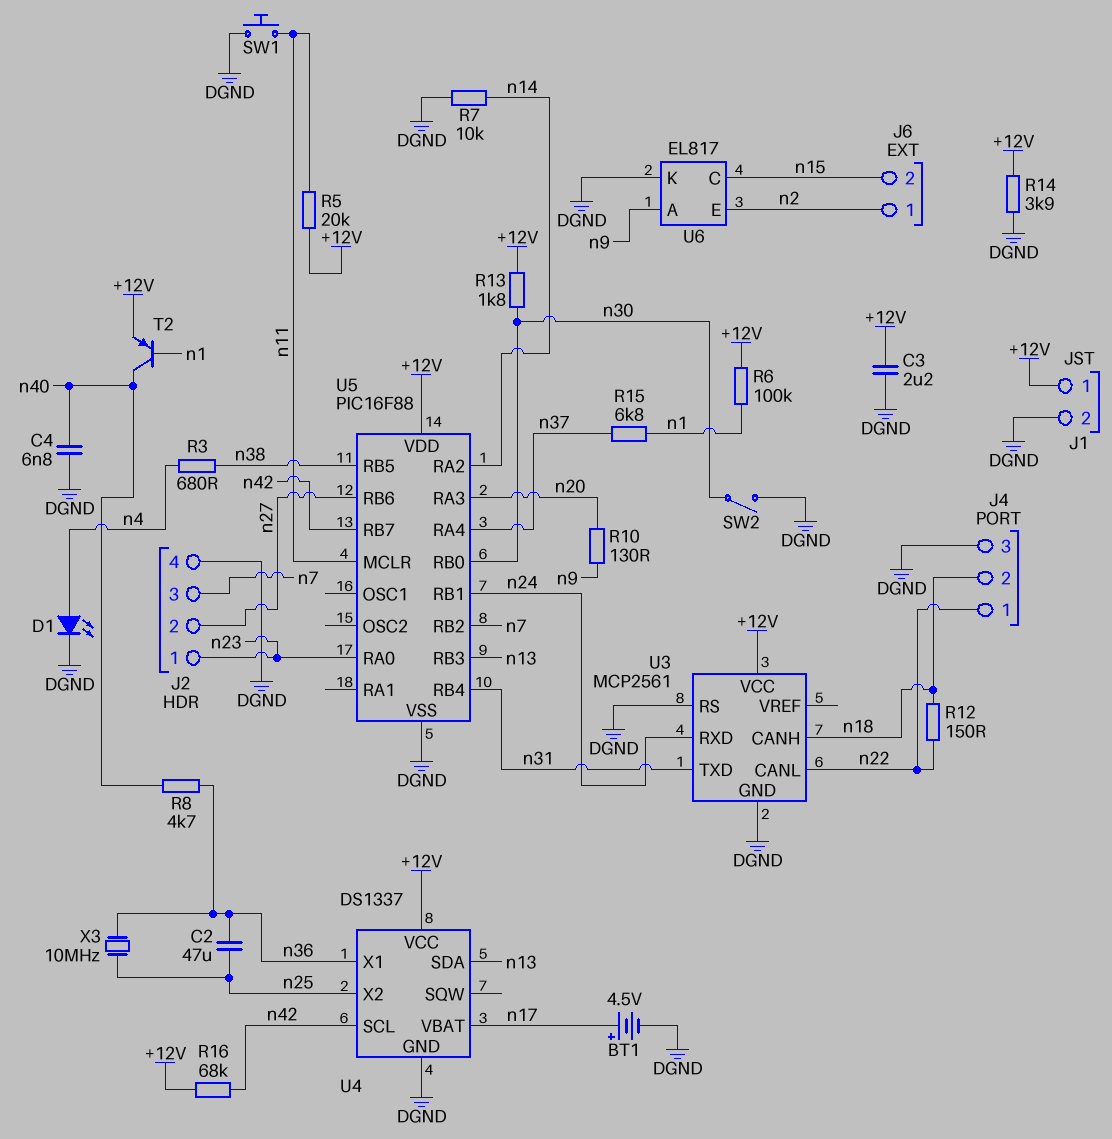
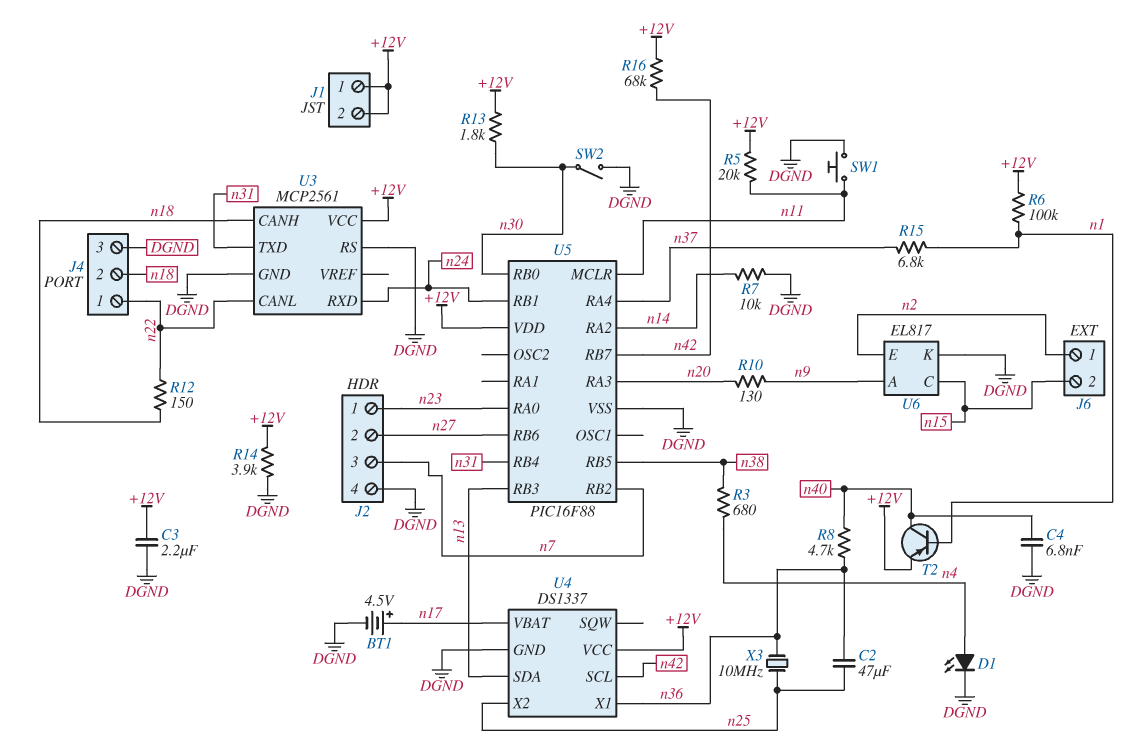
J1 pin 2: DGND -> +12V

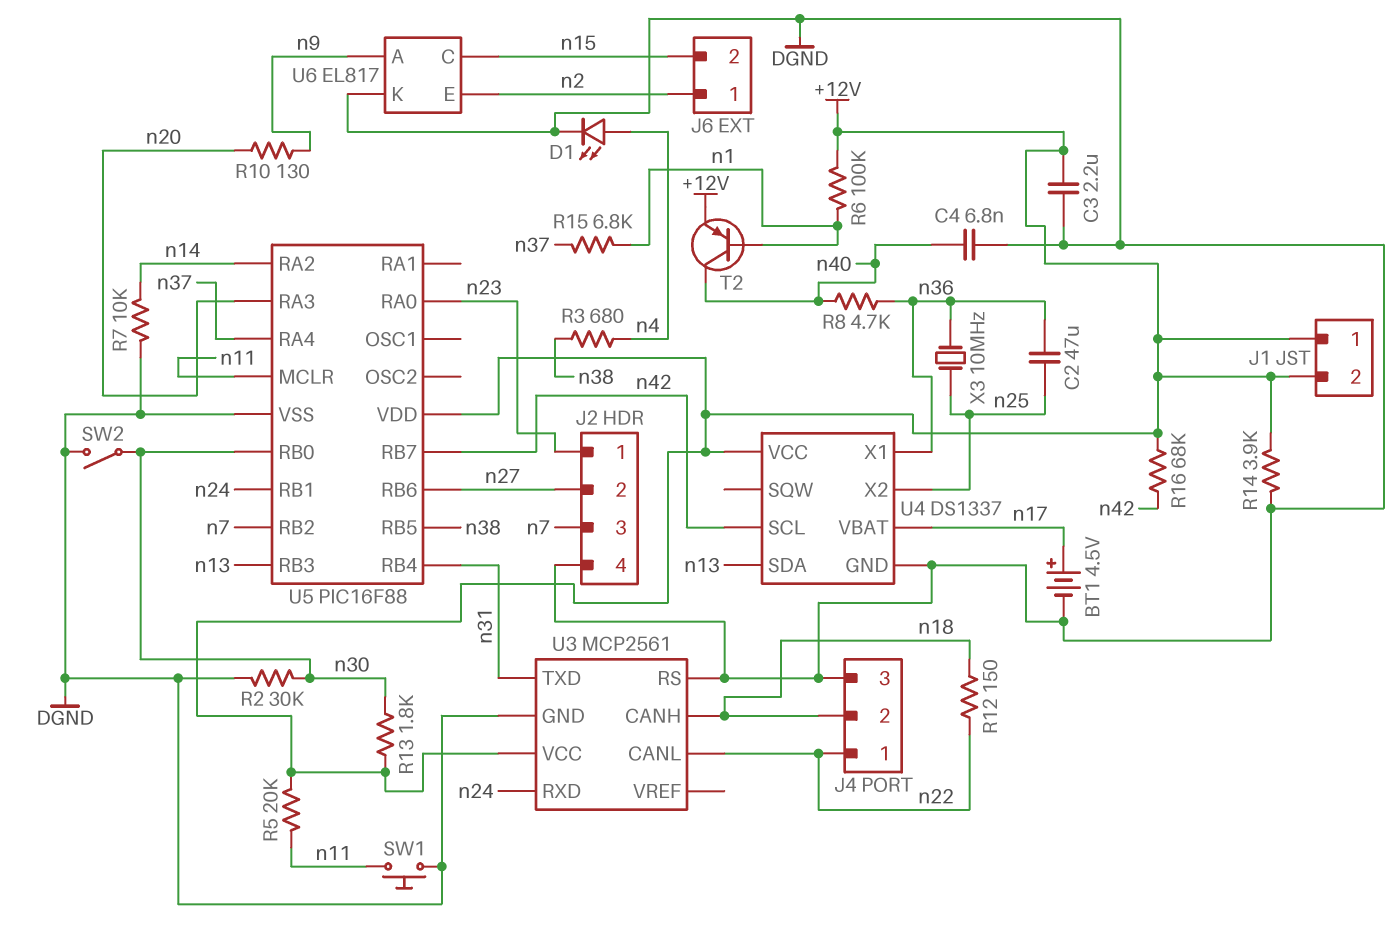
R2: none -> 30k (DGND, n30)

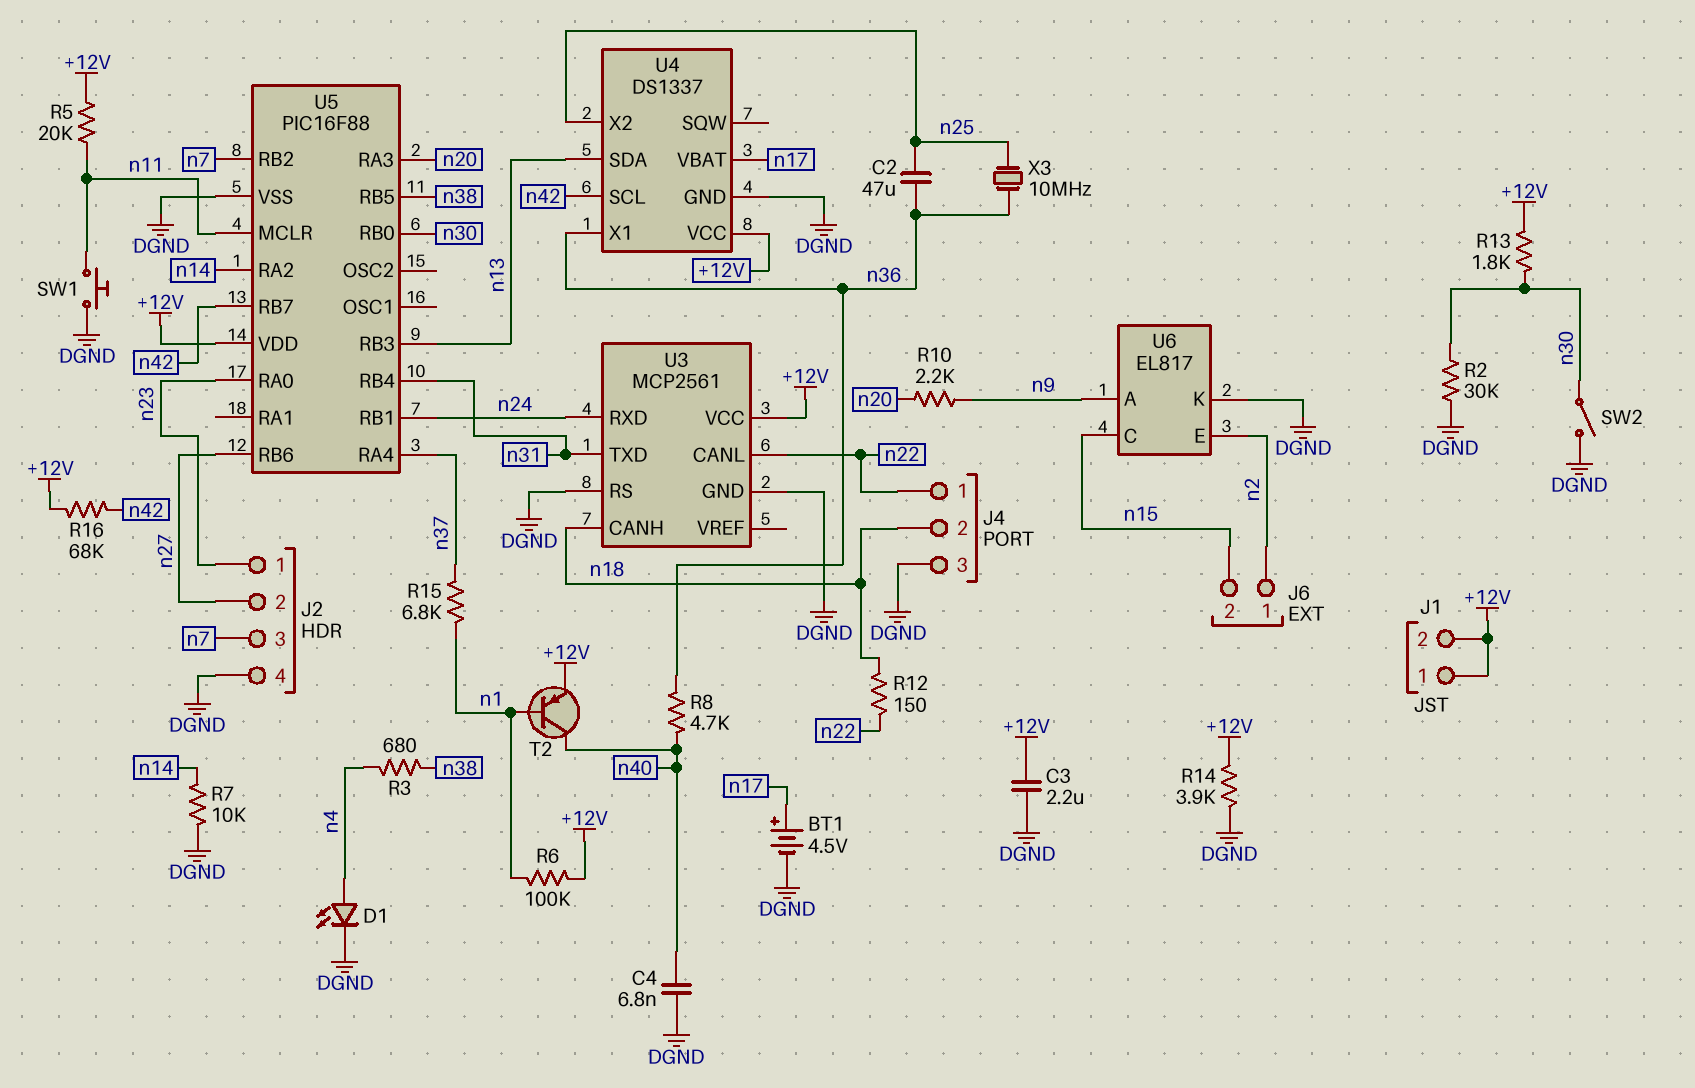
R10: 130 (n9, n20) -> 2.2k (n9, n20)

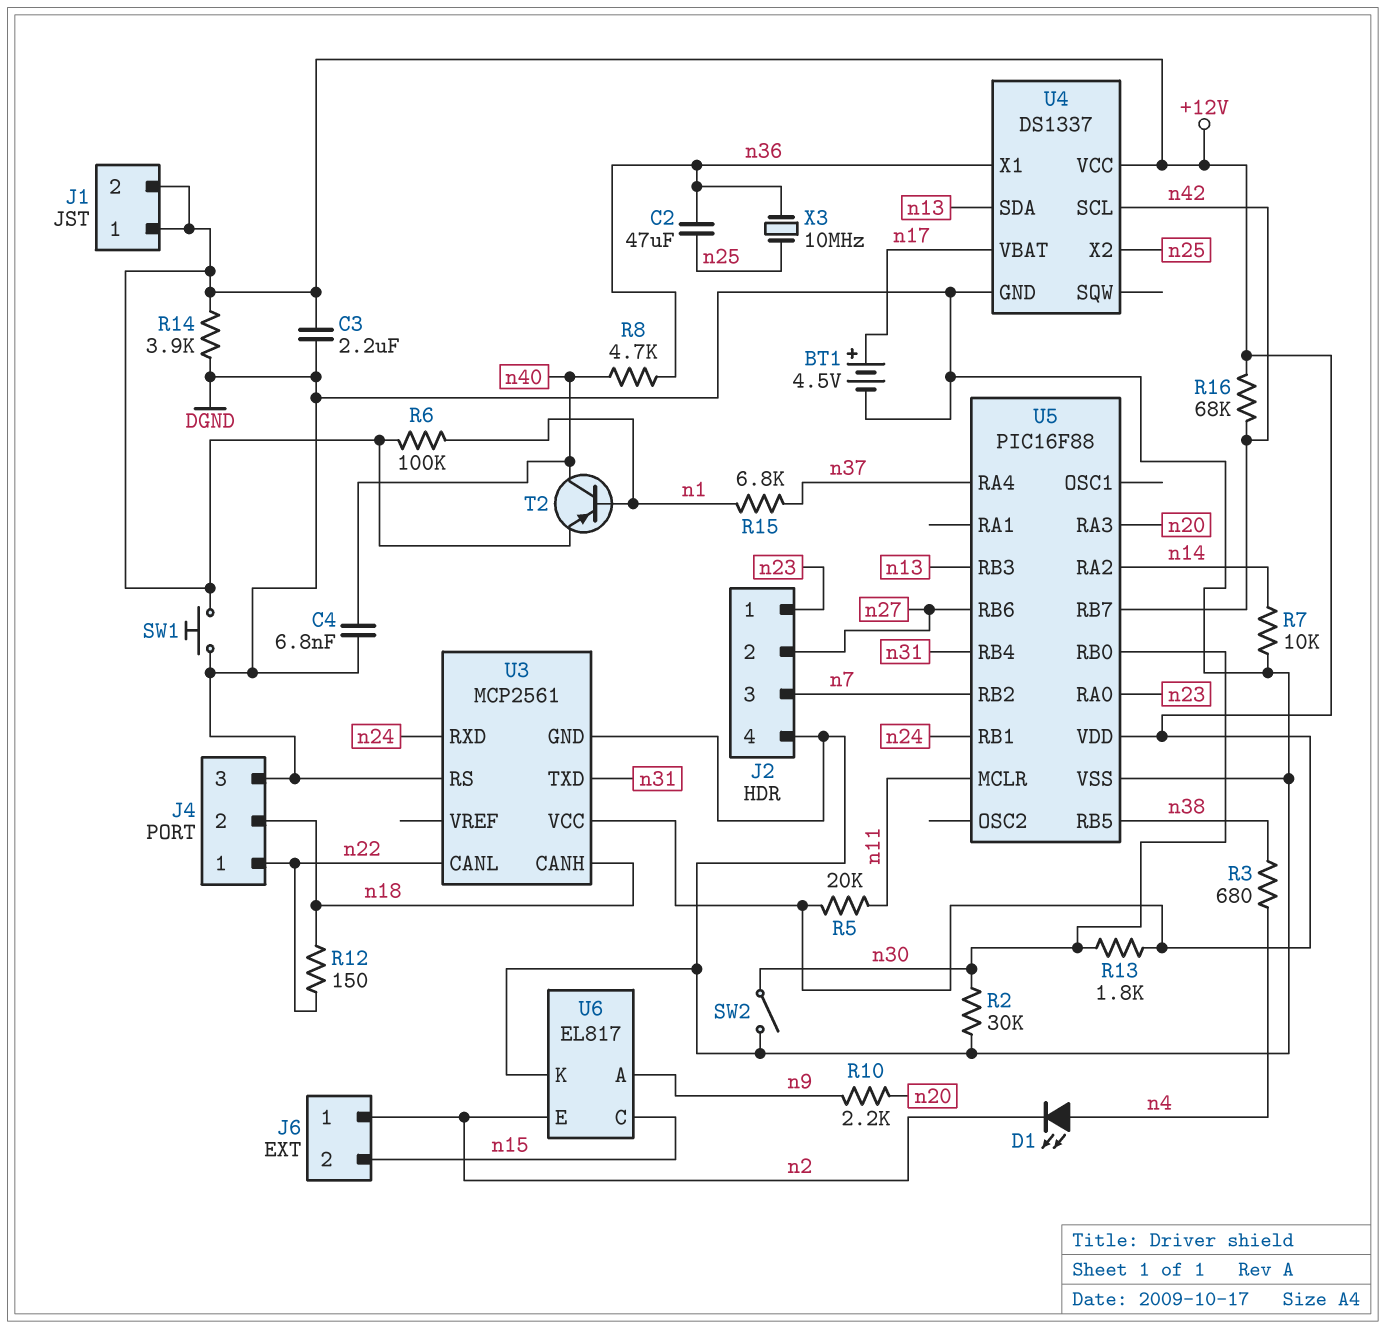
D1: LED (A n4, K DGND) -> LED (A n4, K n2)
SW1: button (DGND, n11) -> button (+12V, DGND)

